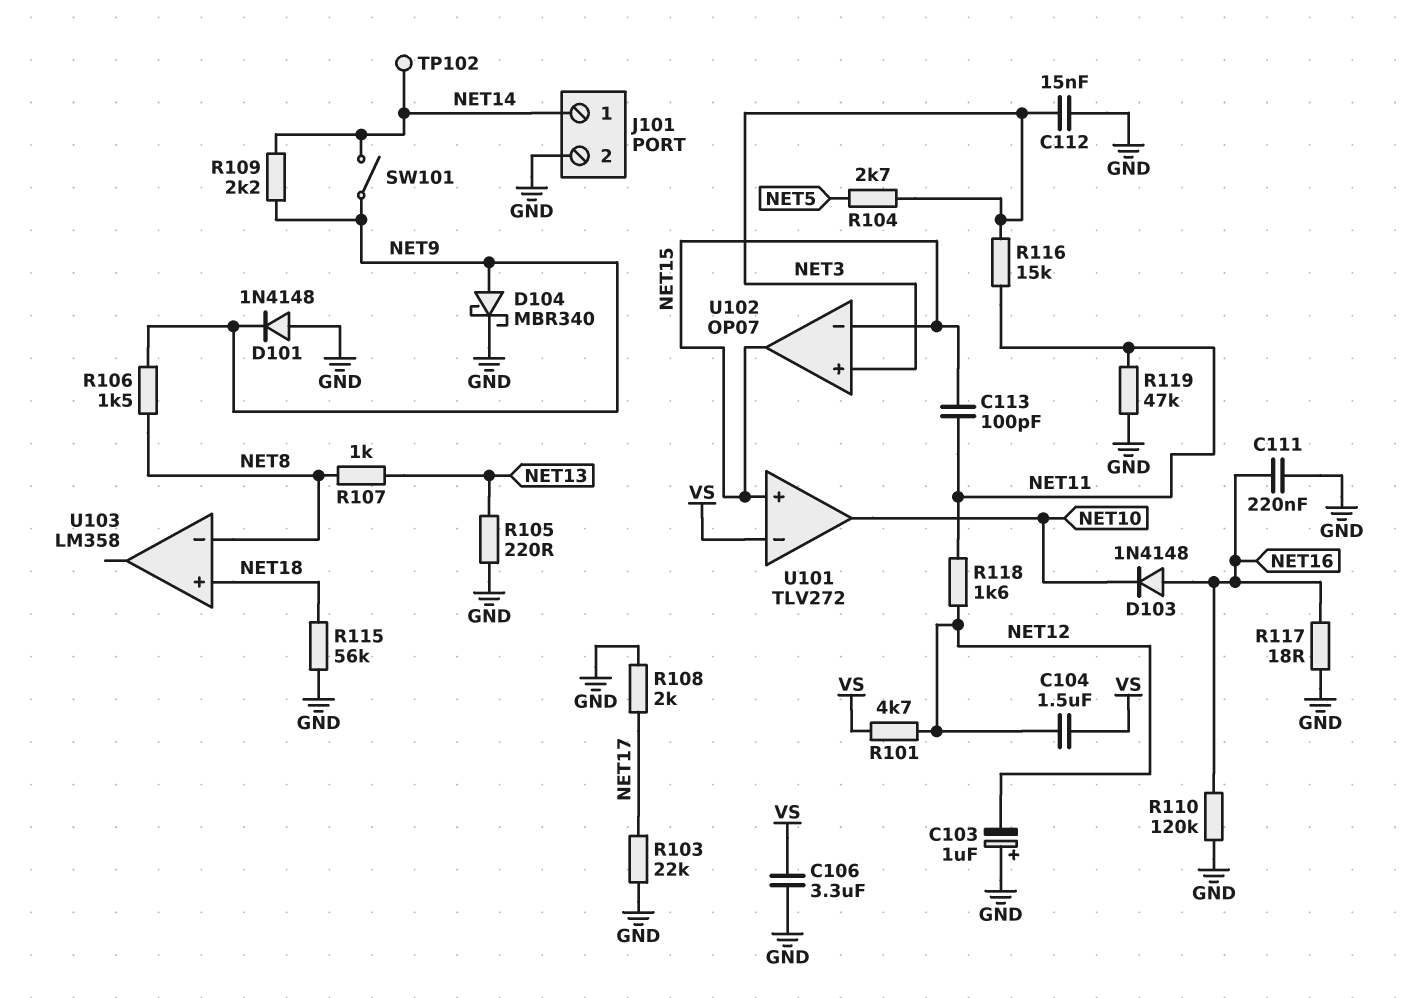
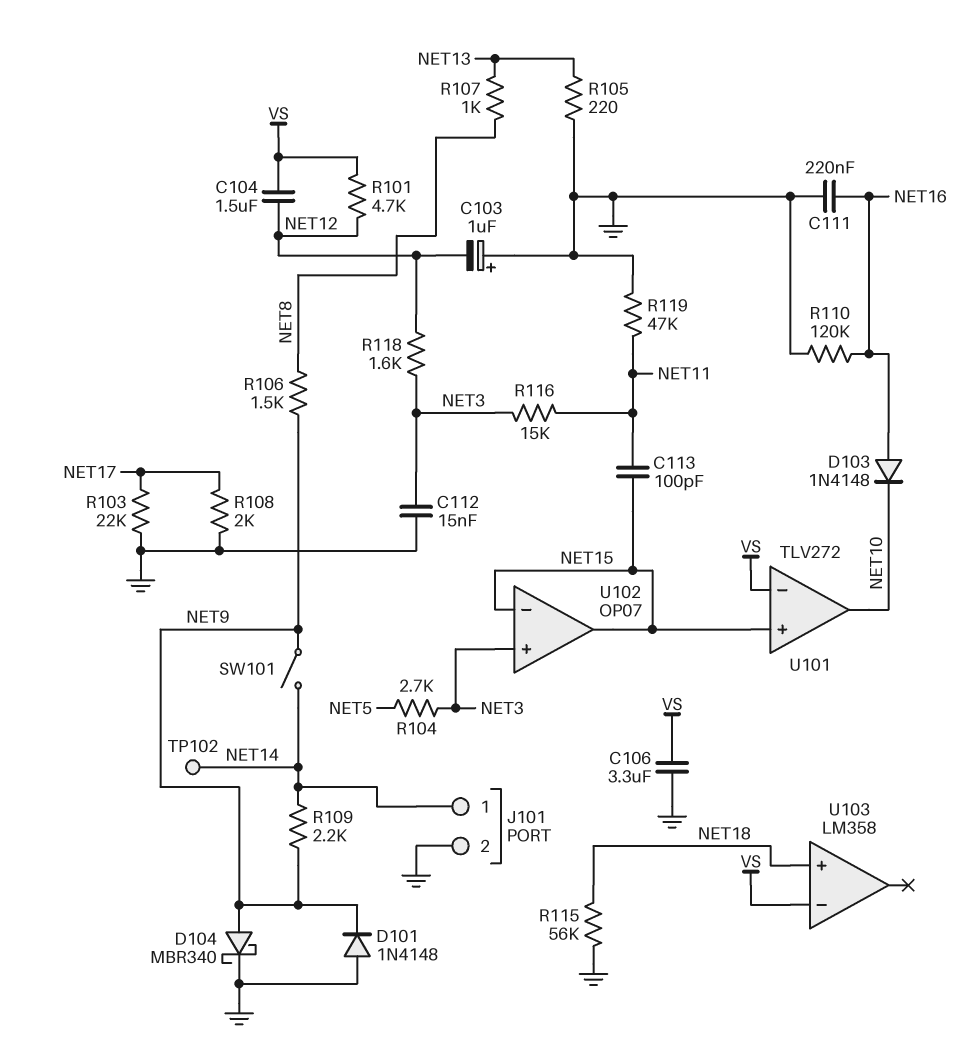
R117: 18 (GND, NET16) -> none
R118: 1.6k (NET11, NET12) -> 1.6k (NET3, NET12)
U103 pin in-: NET8 -> VS

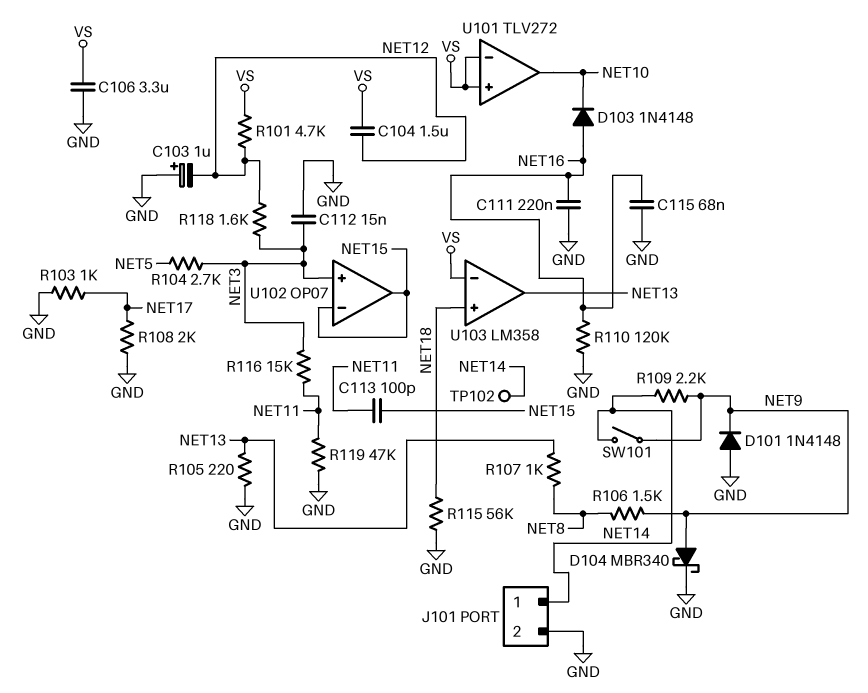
C115: none -> 68nF (GND, NET16)
R103: 22k (GND, NET17) -> 1k (GND, NET17)
U101 pin in+: NET15 -> VS
U103 pin out: none -> NET13

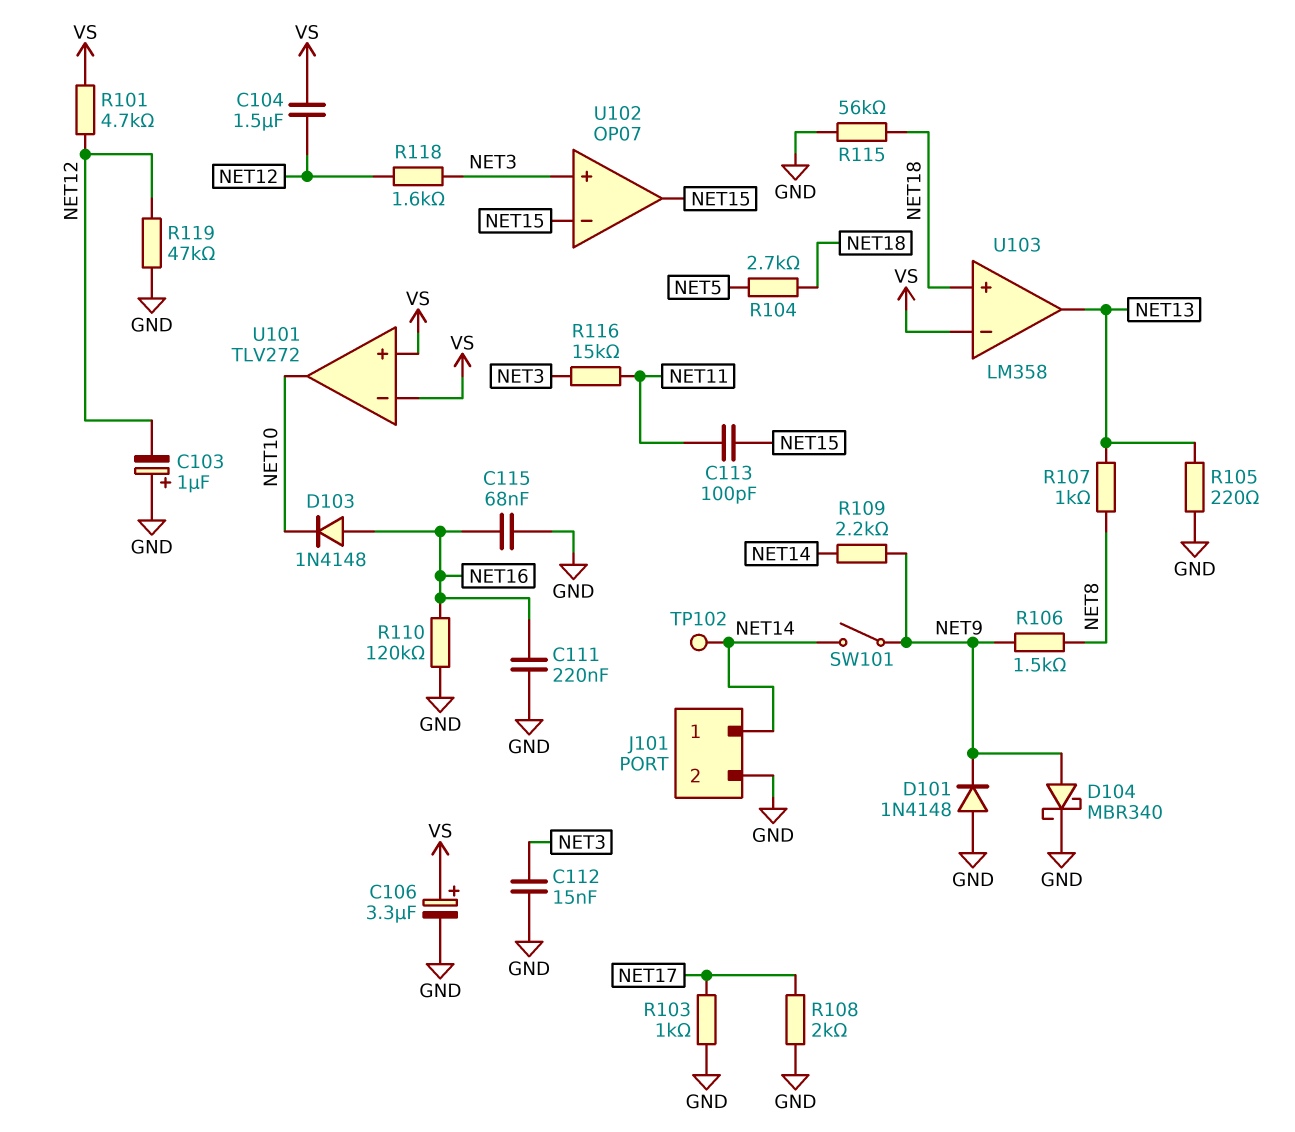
C106: 3.3uF (GND, VS) -> 3.3uF (plus VS, minus GND)
R104: 2.7k (NET3, NET5) -> 2.7k (NET5, NET18)
R119: 47k (GND, NET11) -> 47k (GND, NET12)

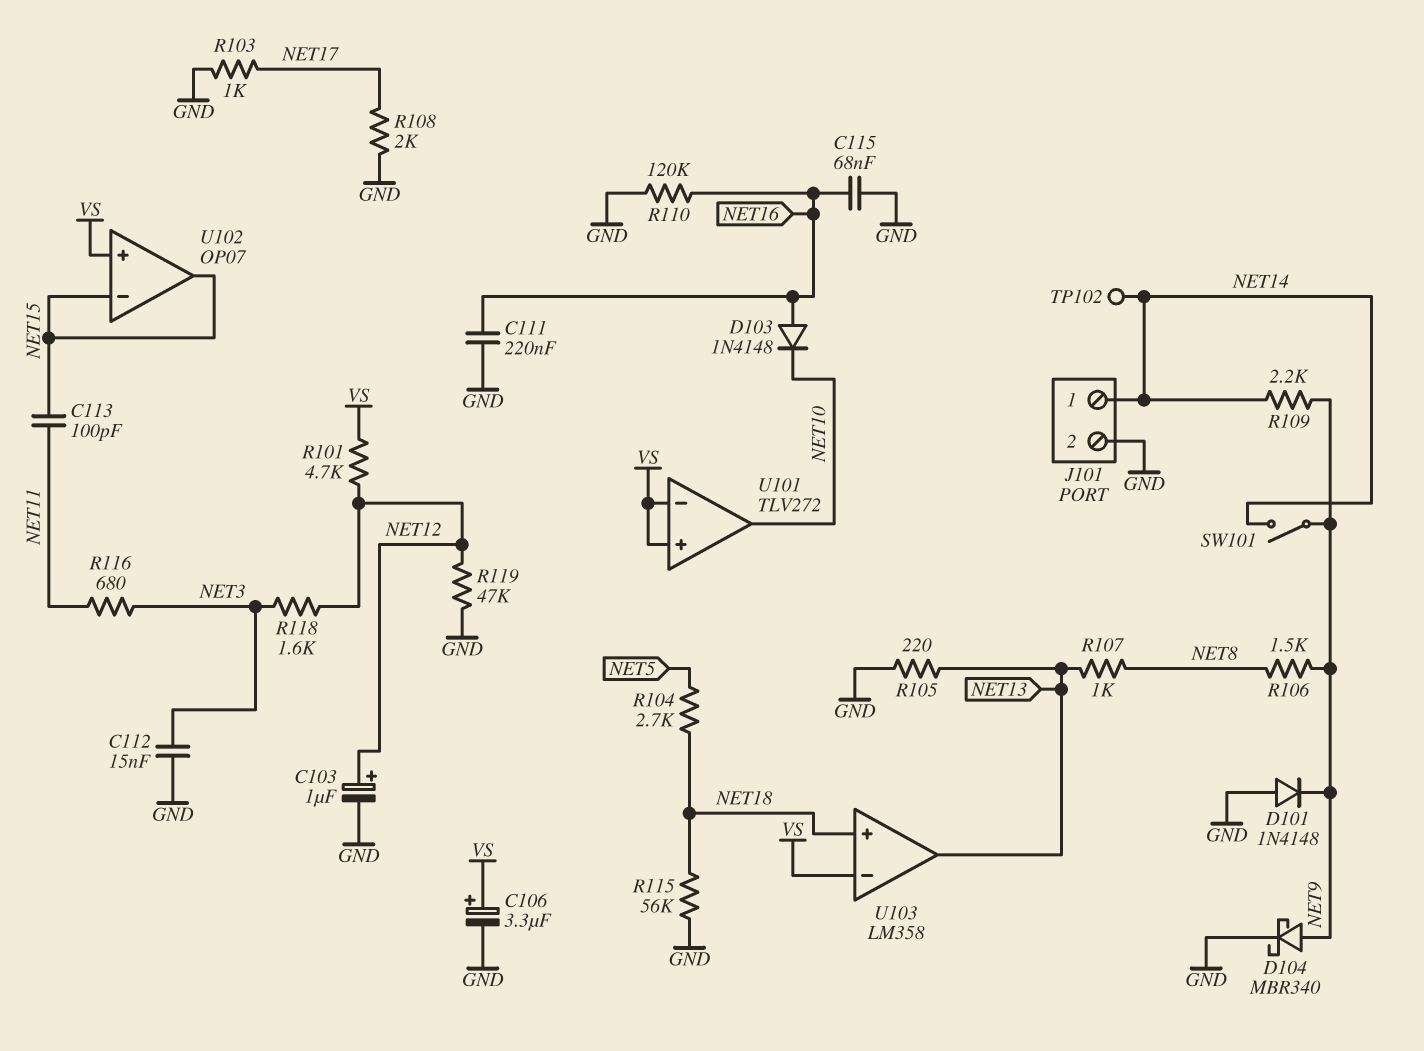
C103: 1uF (plus GND, minus NET12) -> 1uF (plus NET12, minus GND)
C104: 1.5uF (NET12, VS) -> none
R116: 15k (NET3, NET11) -> 680 (NET3, NET11)
U102 pin in+: NET3 -> VS

